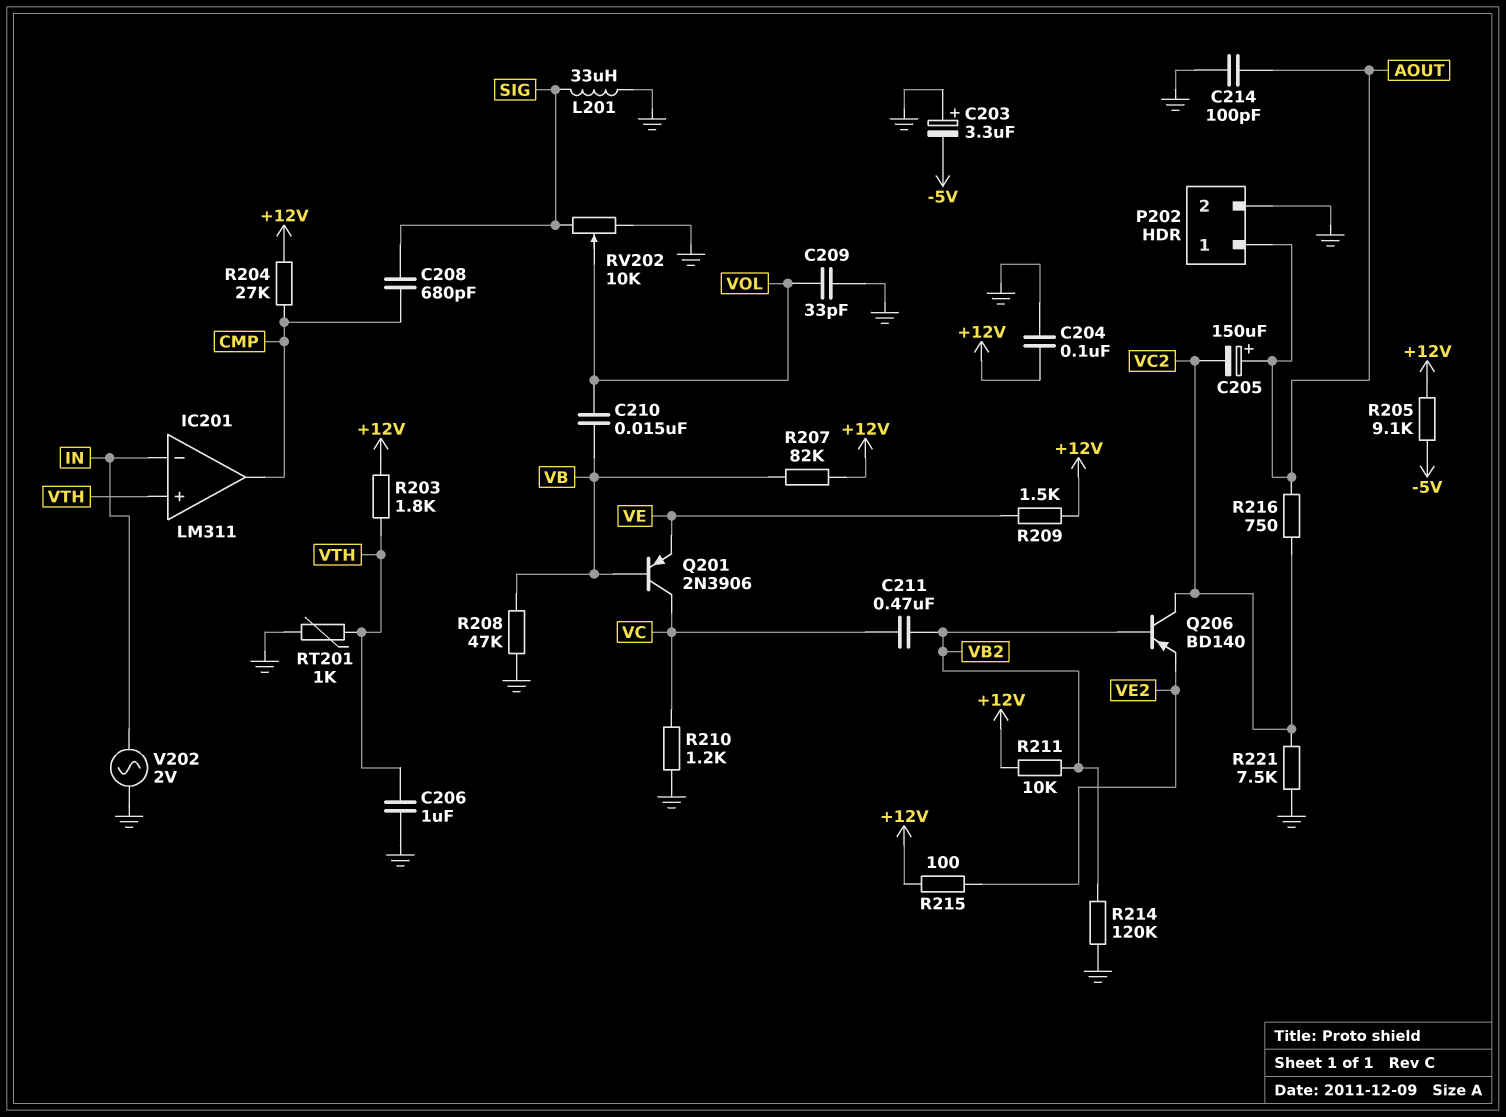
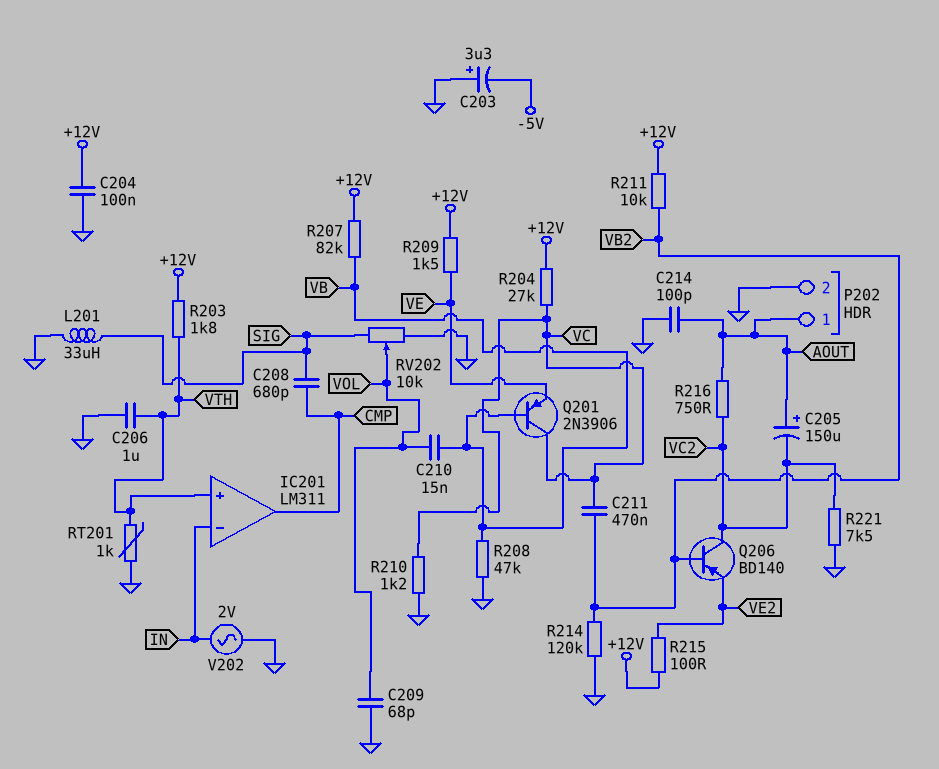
C209: 33pF (GND, VOL) -> 68pF (GND, VOL)
R204: 27k (+12V, CMP) -> 27k (+12V, VC)
R205: 9.1k (+12V, -5V) -> none

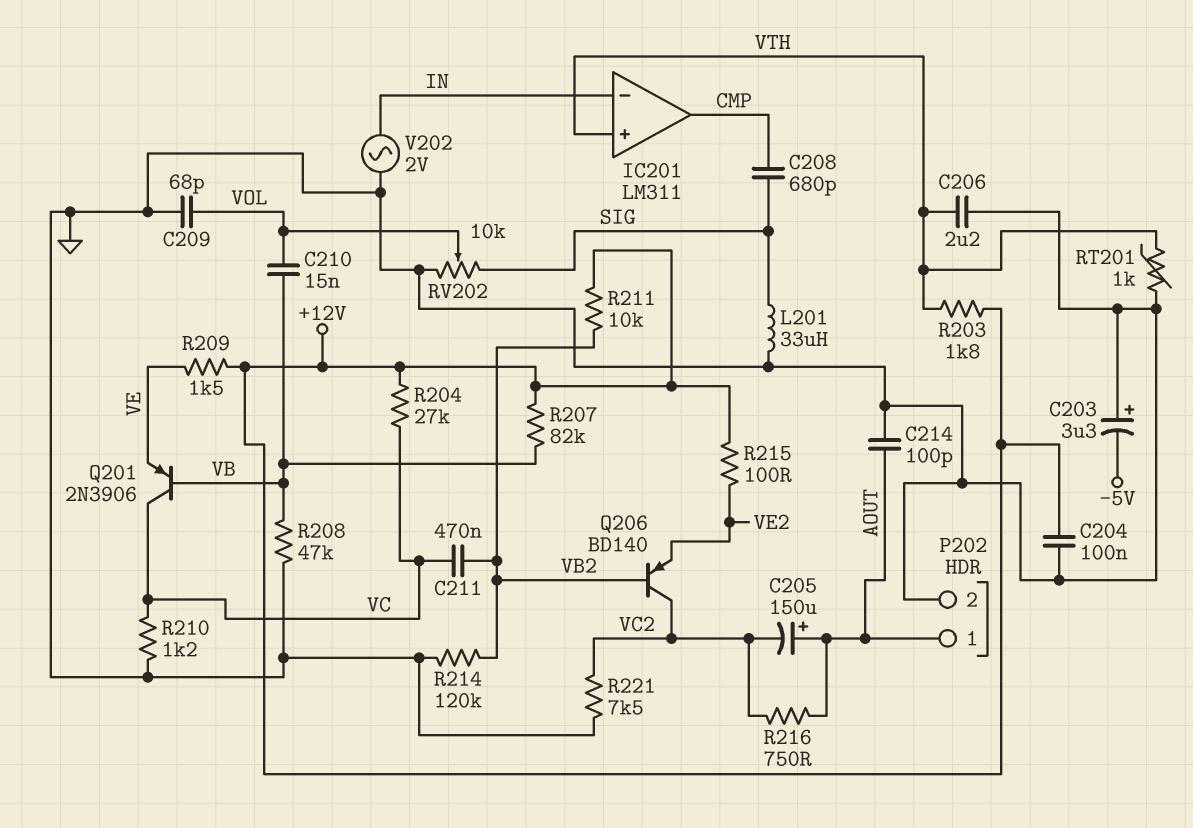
C206: 1uF (GND, VTH) -> 2.2uF (GND, VTH)

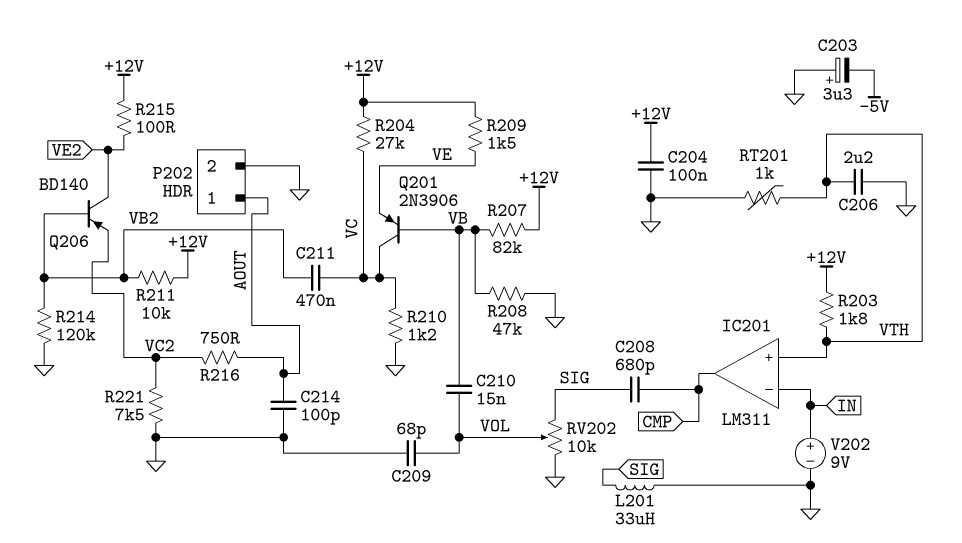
C205: 150uF (plus AOUT, minus VC2) -> none
Q206: PNP BD140 (B VB2, C VC2, E VE2) -> PNP BD140 (B VB2, C VE2, E VC2)
V202: AC 2V (GND, IN) -> 9V (plus IN, minus GND)

